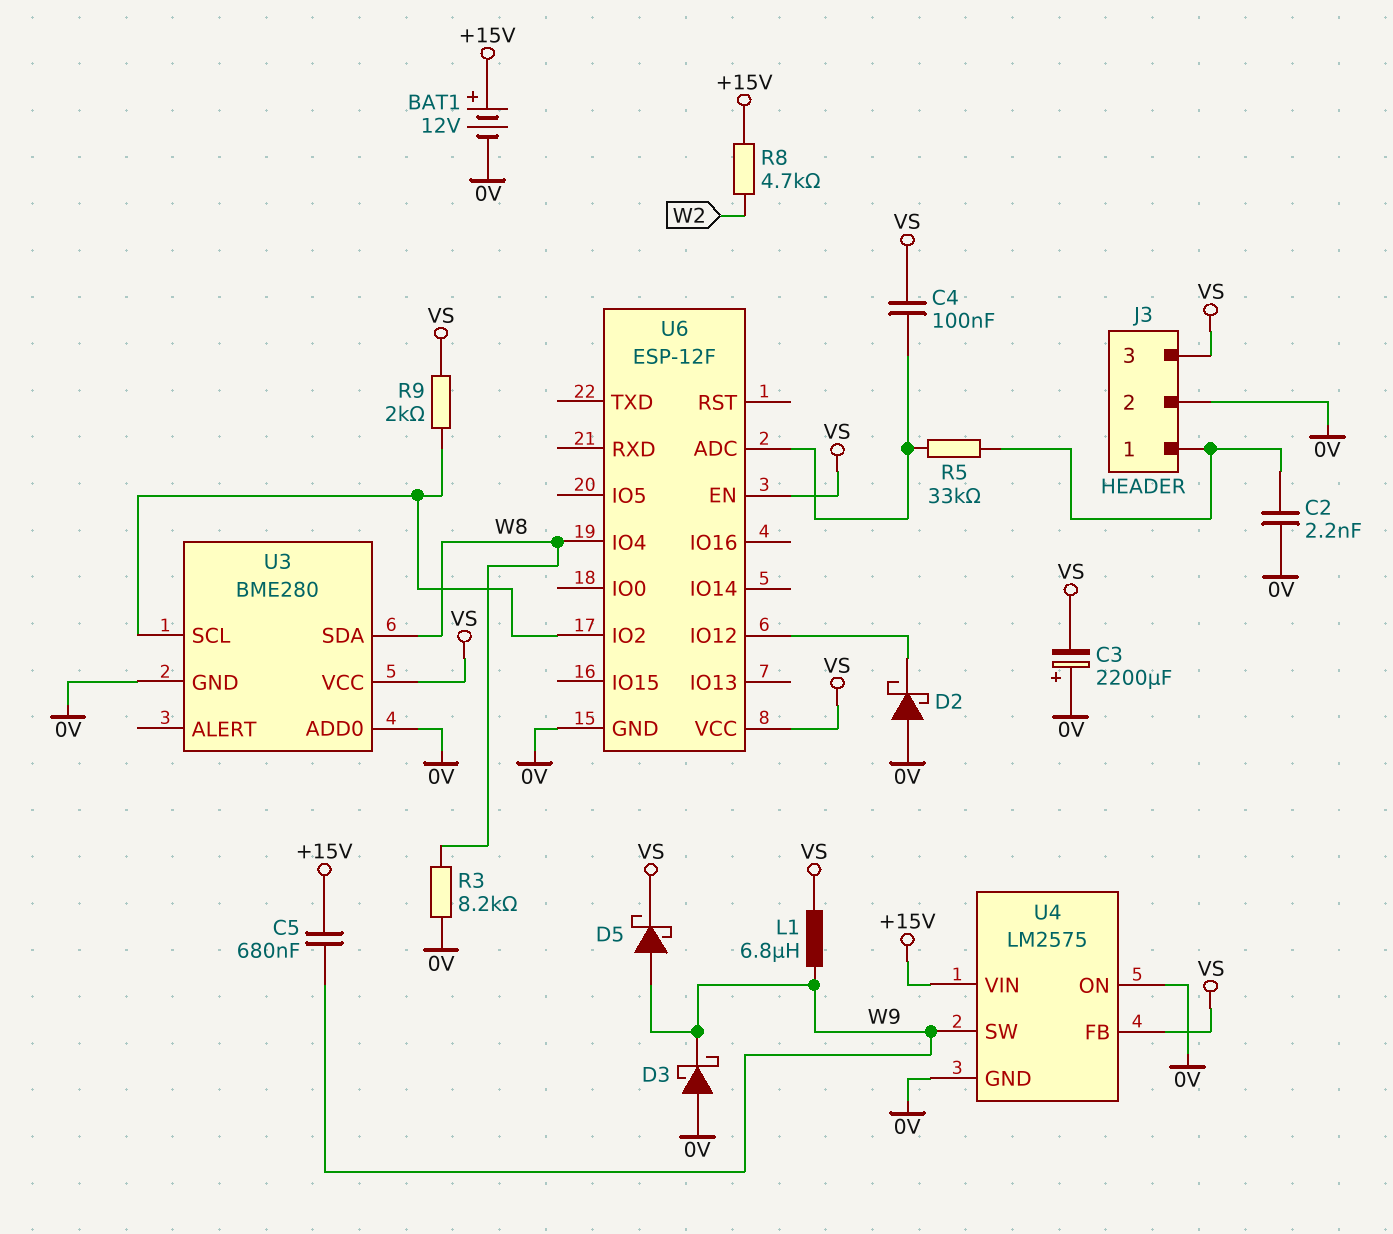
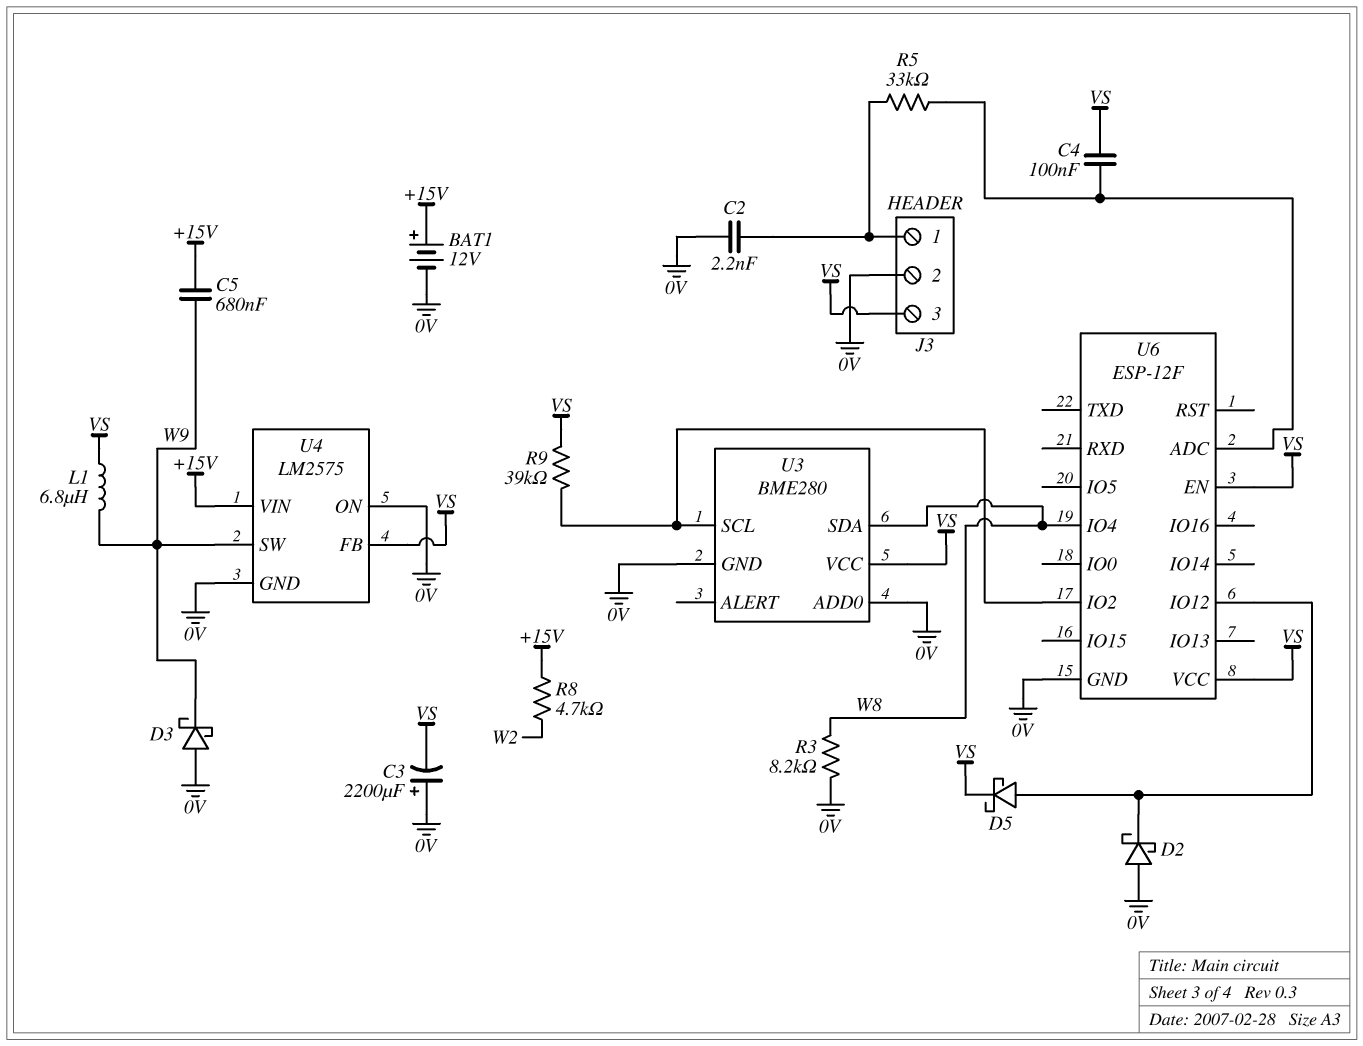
D5: schottky (A W9, K VS) -> schottky (A U6/IO12, K VS)
R9: 2k (U3/SCL, VS) -> 39k (U3/SCL, VS)

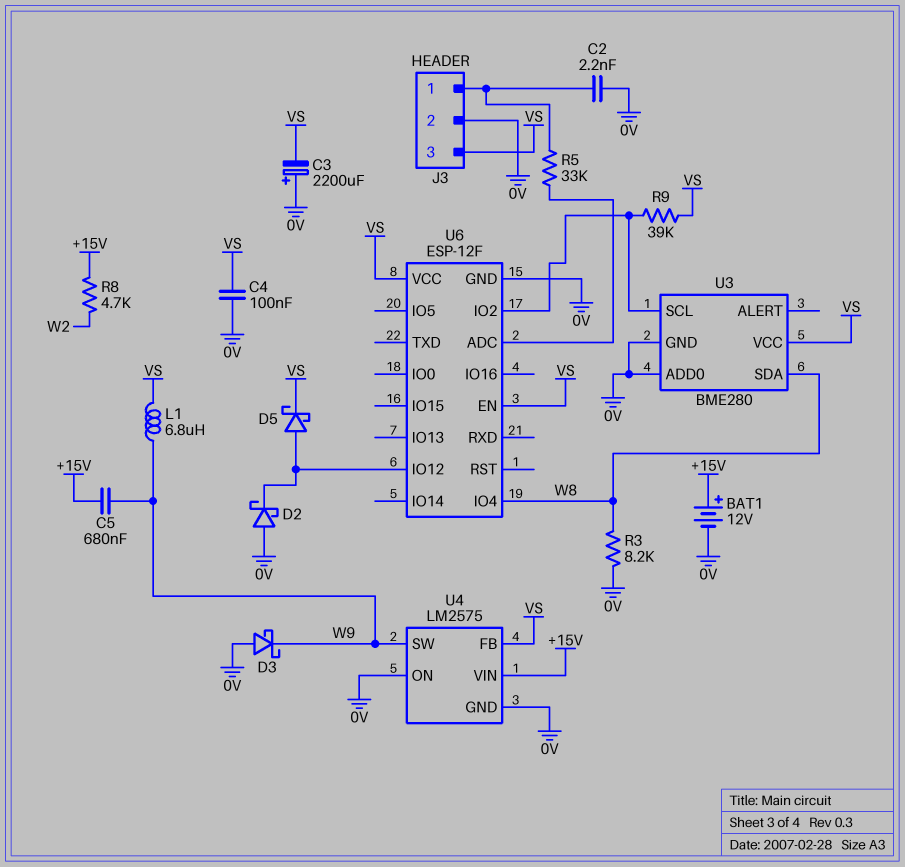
C4: 100nF (U6/ADC, VS) -> 100nF (0V, VS)

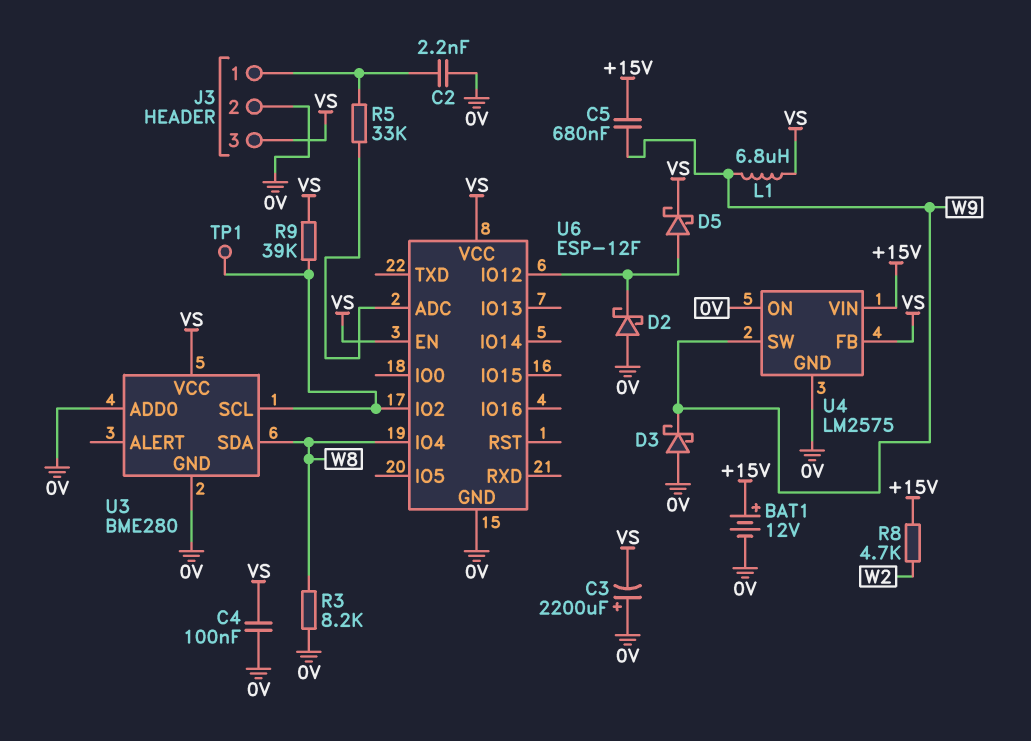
TP1: none -> test point (U3/SCL)

